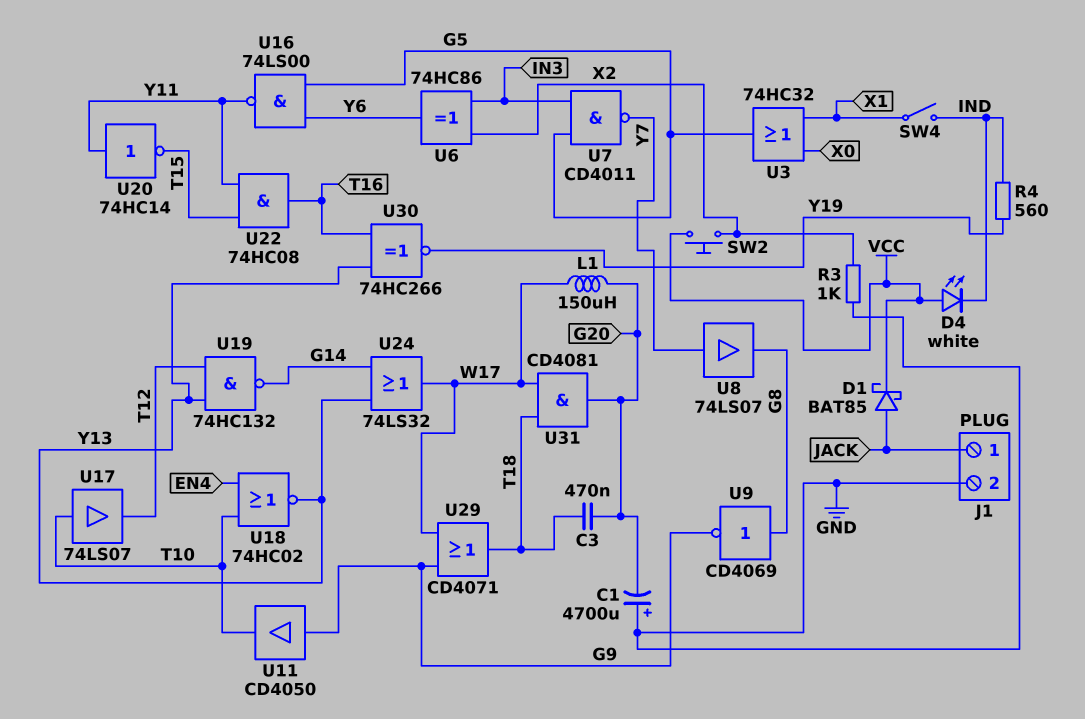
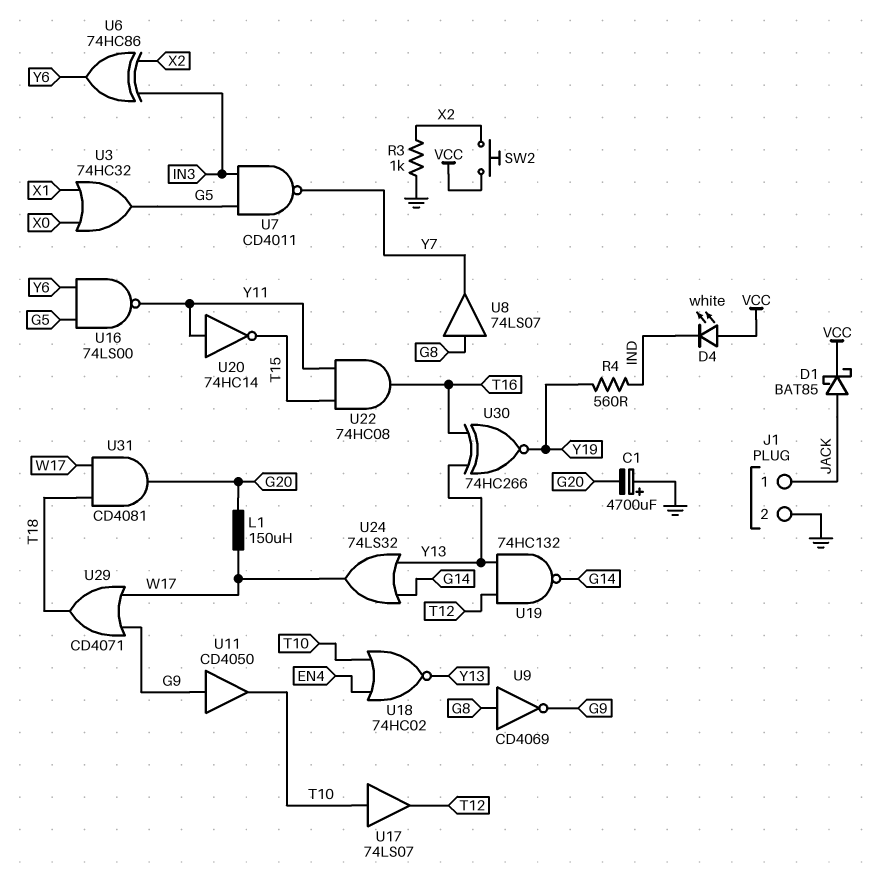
C3: 470nF (G20, T18) -> none
SW4: switch (IND, X1) -> none
U8: buffer 74LS07 (in Y7, out G8) -> buffer 74LS07 (in G8, out Y7)

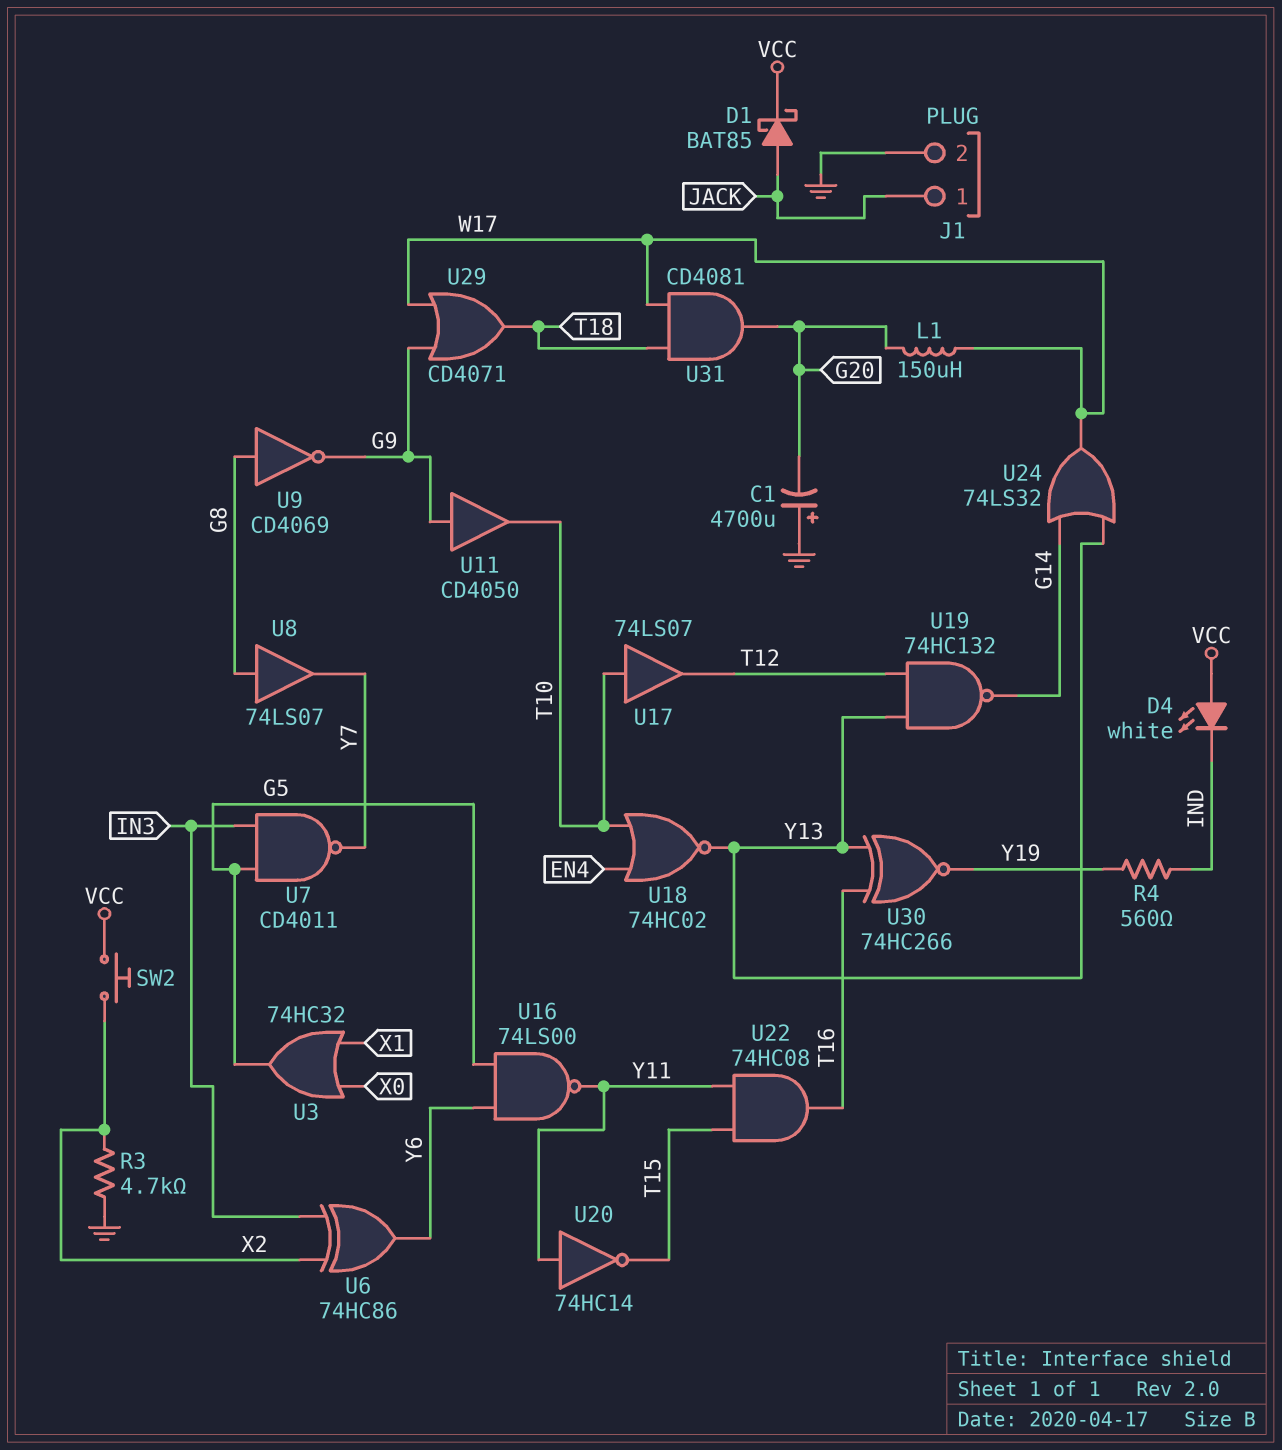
R3: 1k (GND, X2) -> 4.7k (GND, X2)

